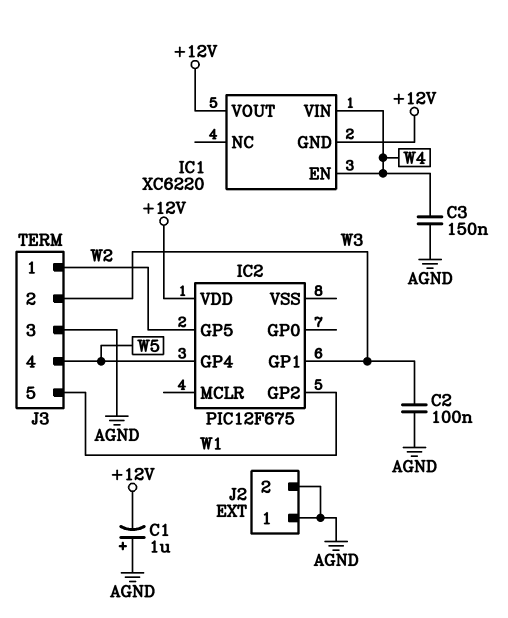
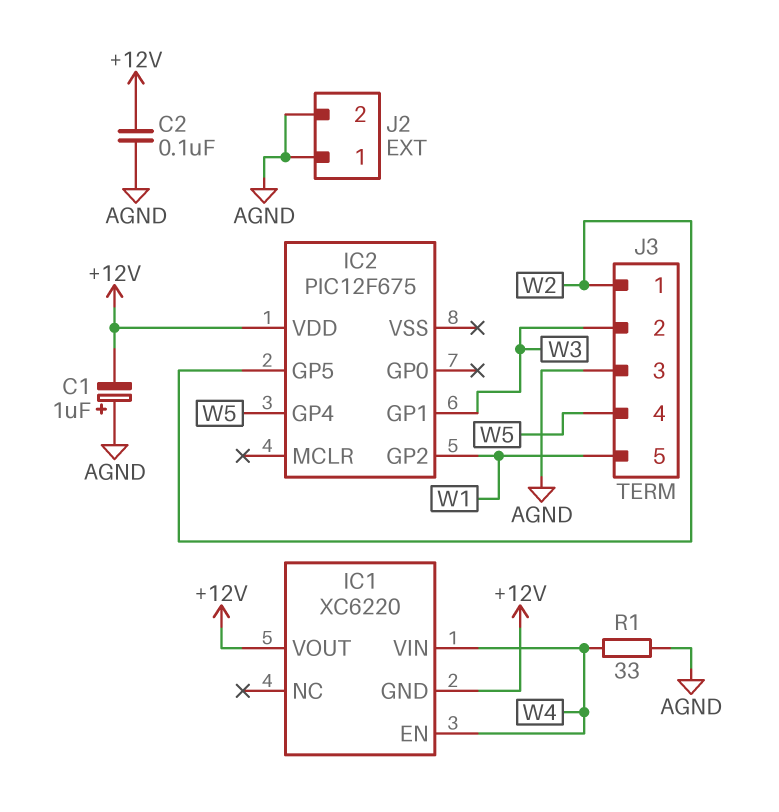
C2: 100nF (AGND, W3) -> 100nF (+12V, AGND)
C3: 150nF (AGND, W4) -> none
R1: none -> 33 (AGND, W4)

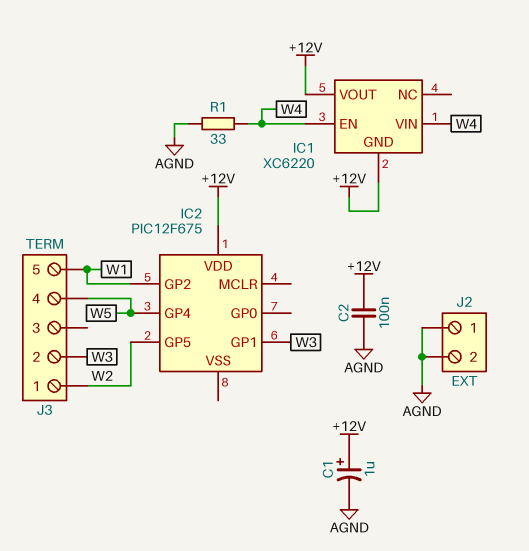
C1: 1uF (plus AGND, minus +12V) -> 1uF (plus +12V, minus AGND)
J3 pin 3: AGND -> none

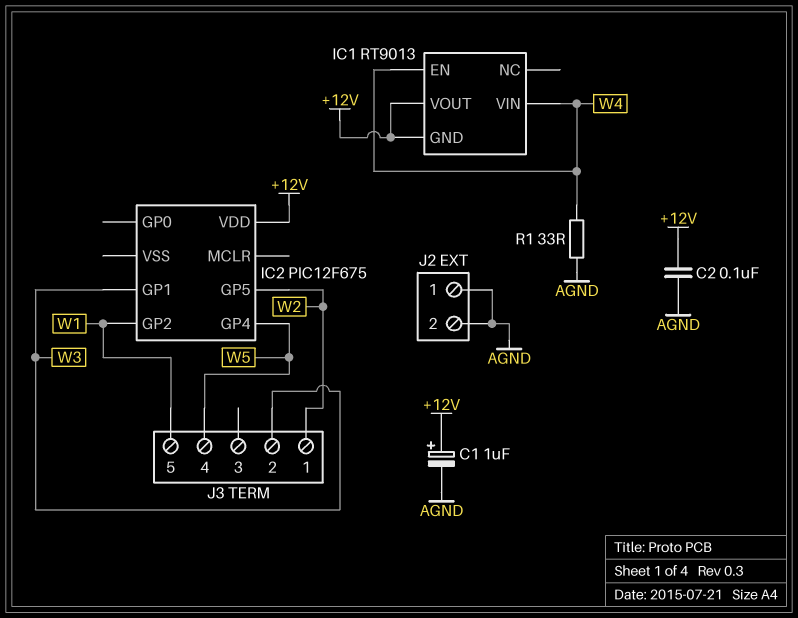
IC1: XC6220 -> RT9013

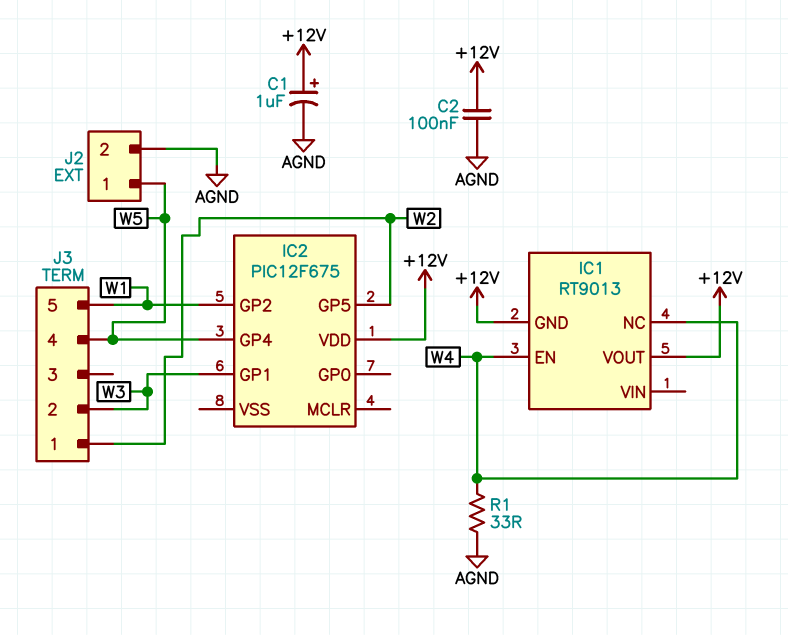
IC1 pin NC: none -> W4
IC1 pin VIN: W4 -> none
J2 pin 1: AGND -> W5

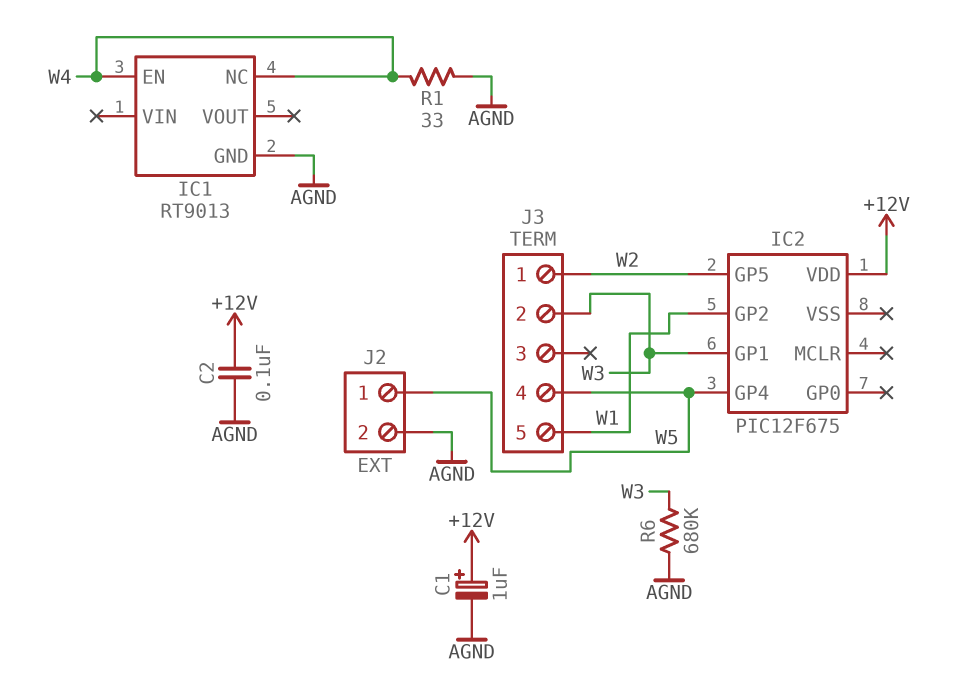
IC1 pin GND: +12V -> AGND
IC1 pin VOUT: +12V -> none
R6: none -> 680k (AGND, W3)

